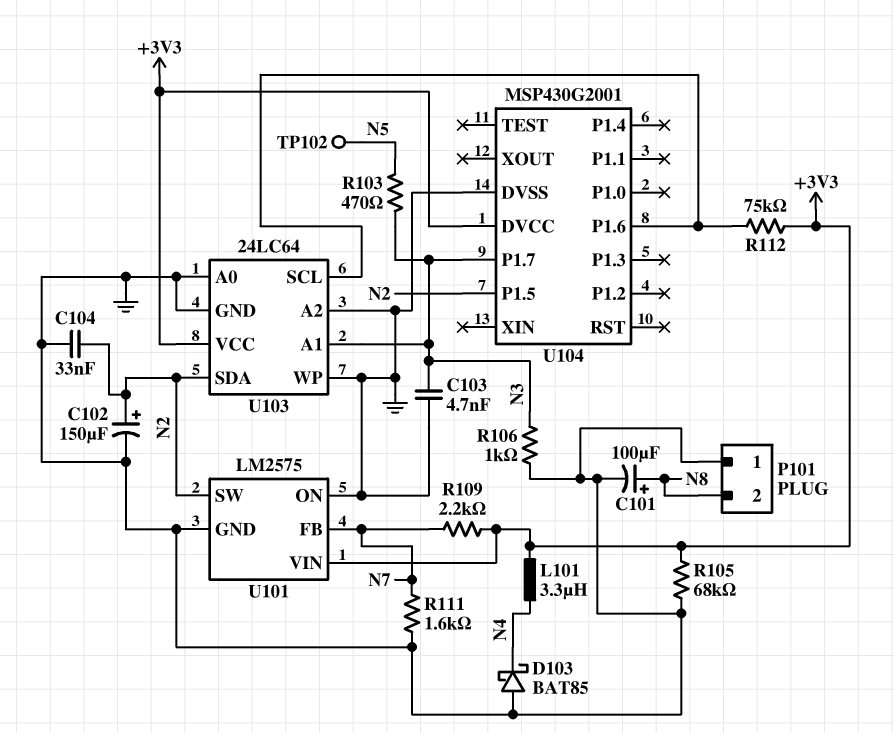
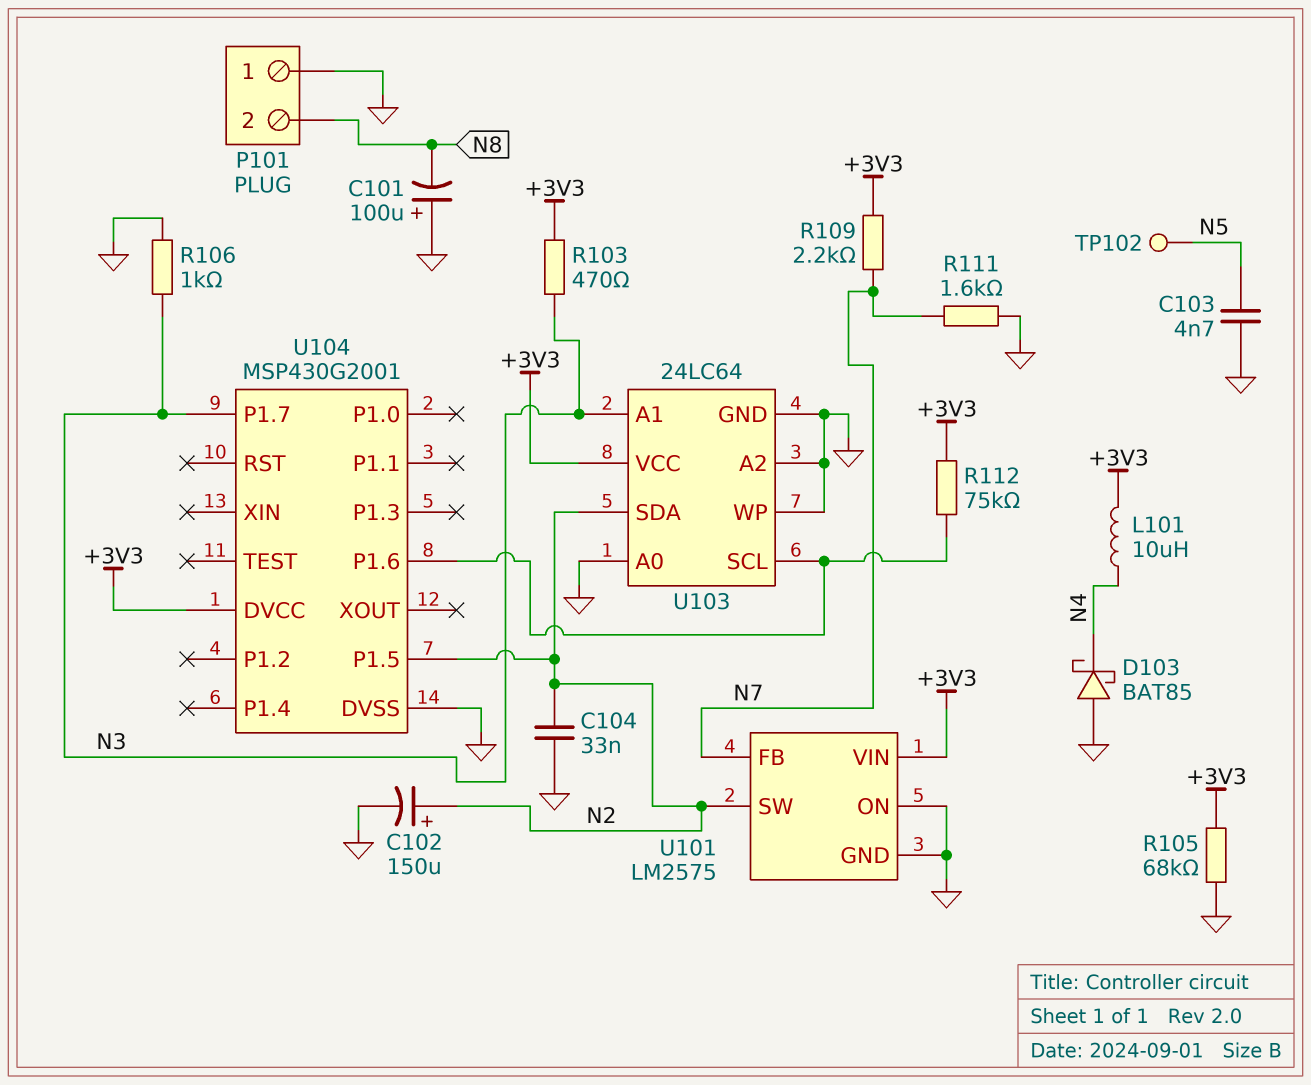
C101: 100uF (plus N8, minus GND) -> 100uF (plus GND, minus N8)
C103: 4.7nF (GND, N3) -> 4.7nF (GND, N5)
L101: 3.3uH (+3V3, N4) -> 10uH (+3V3, N4)
R103: 470 (N3, N5) -> 470 (+3V3, N3)

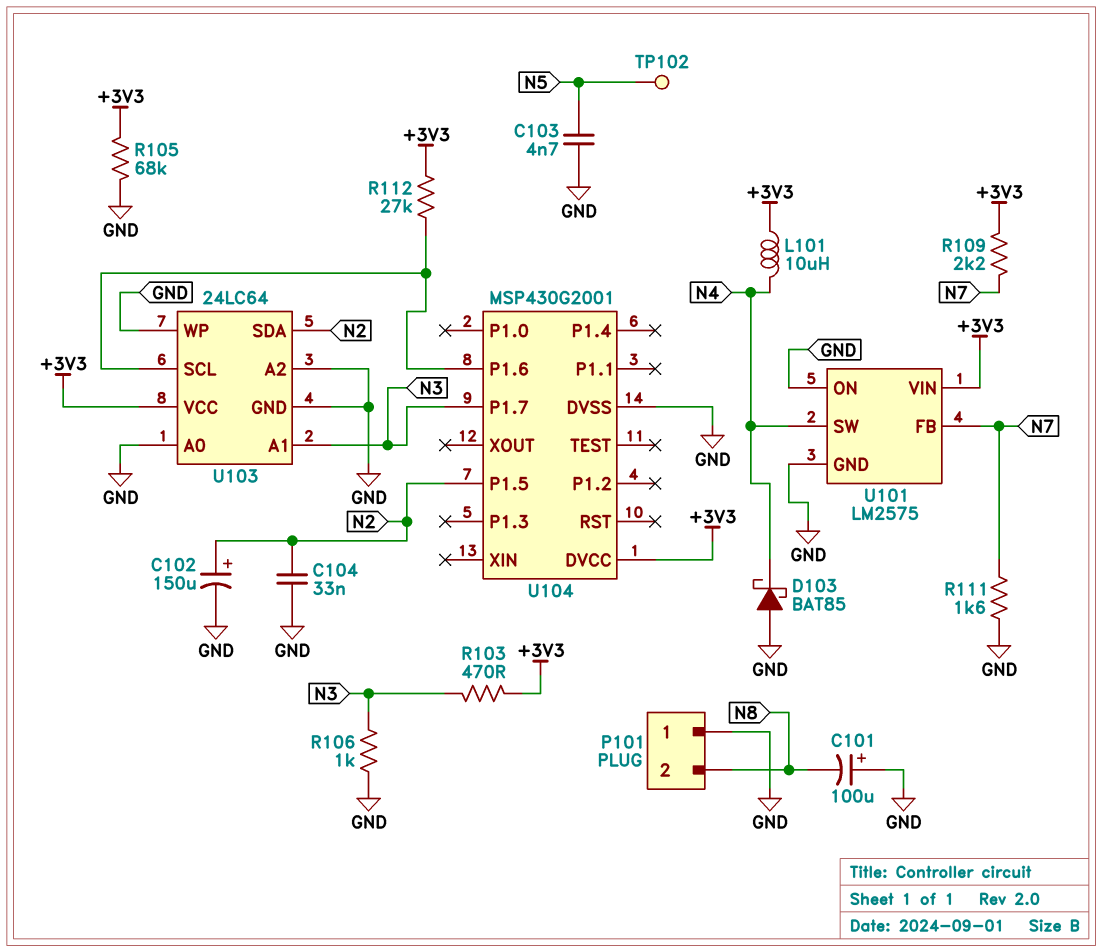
R112: 75k (+3V3, U103/SCL) -> 27k (+3V3, U103/SCL)
U101 pin SW: N2 -> N4

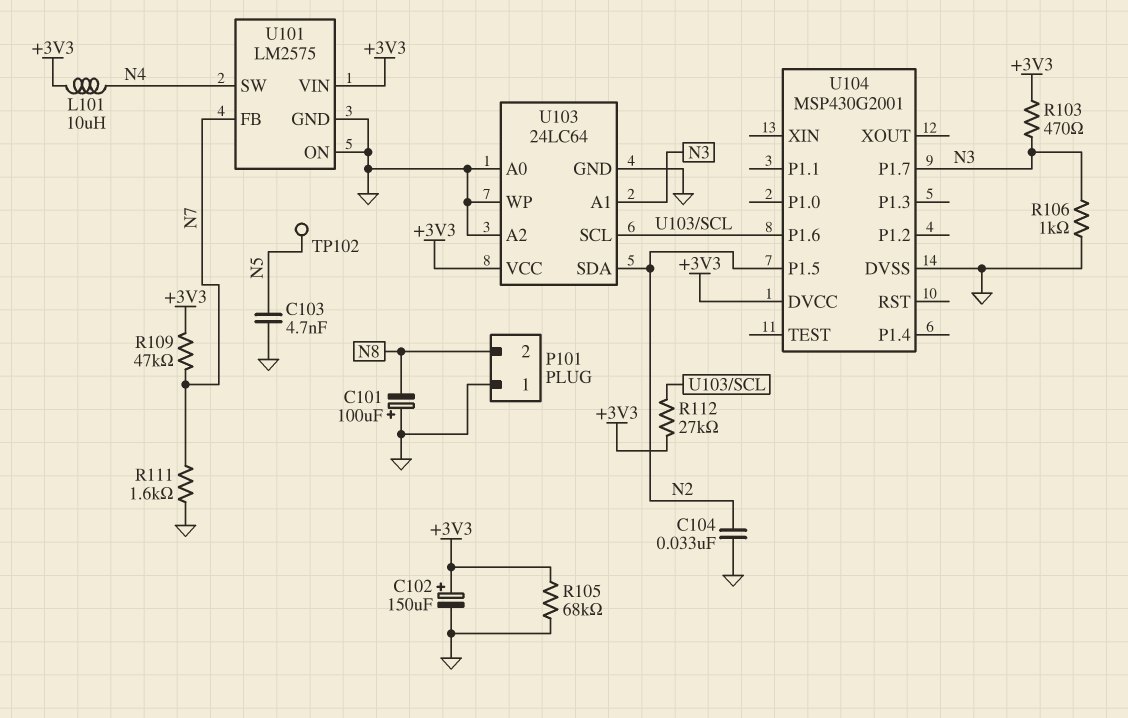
C102: 150uF (plus N2, minus GND) -> 150uF (plus +3V3, minus GND)
D103: schottky BAT85 (A GND, K N4) -> none
R109: 2.2k (+3V3, N7) -> 47k (+3V3, N7)

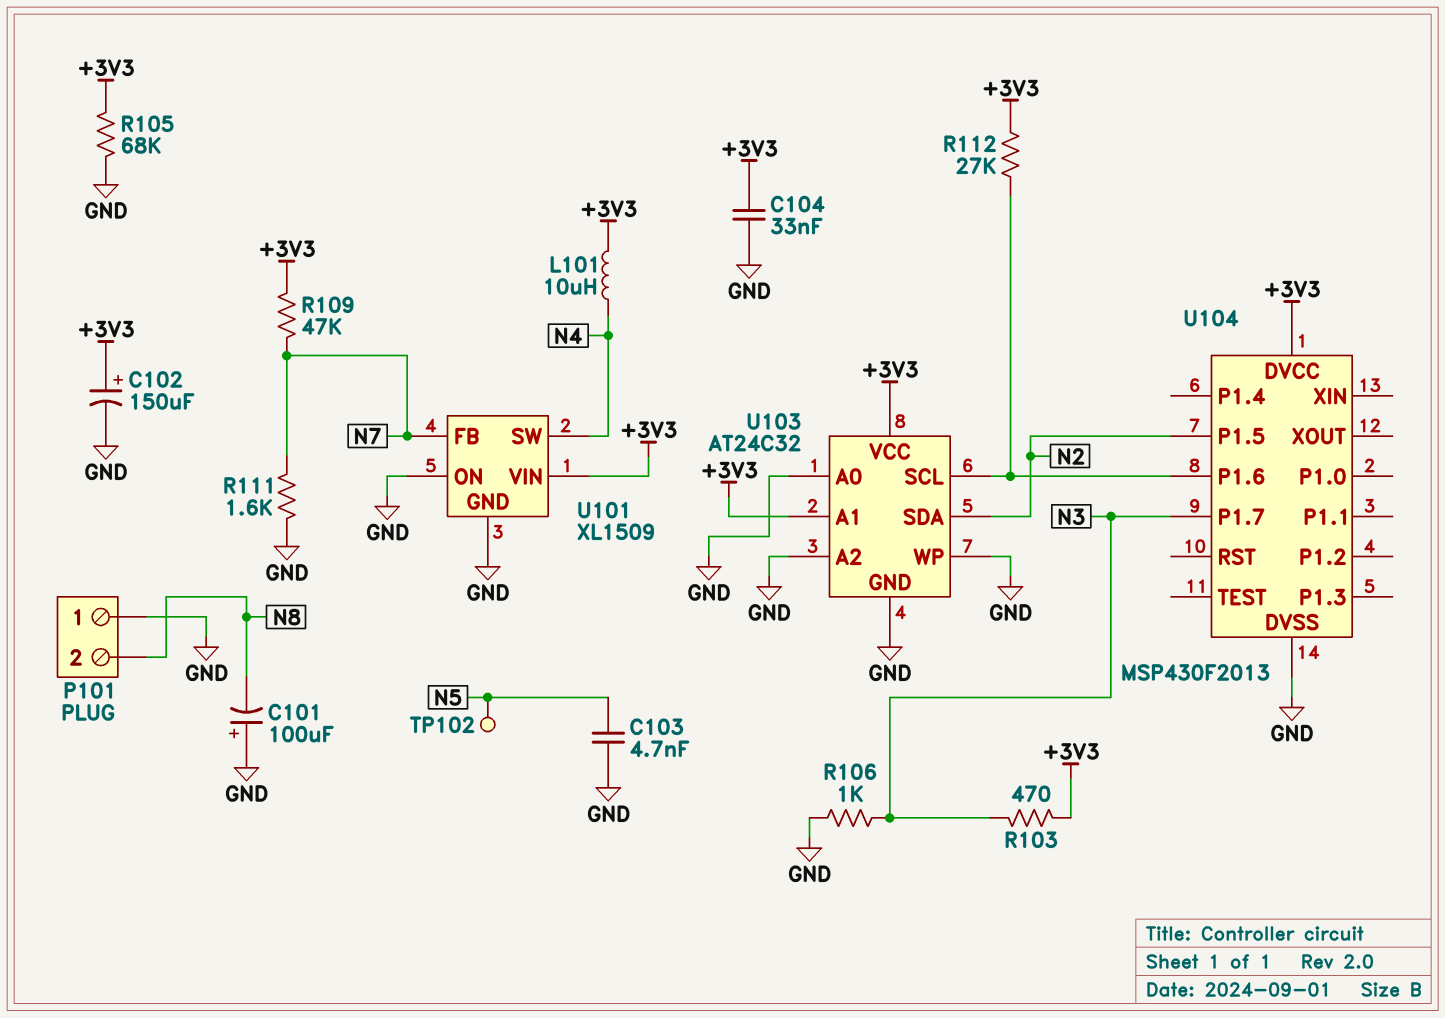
C104: 33nF (GND, N2) -> 33nF (+3V3, GND)
U101: LM2575 -> XL1509
U103: 24LC64 -> AT24C32
U103 pin A1: N3 -> +3V3
U104: MSP430G2001 -> MSP430F2013

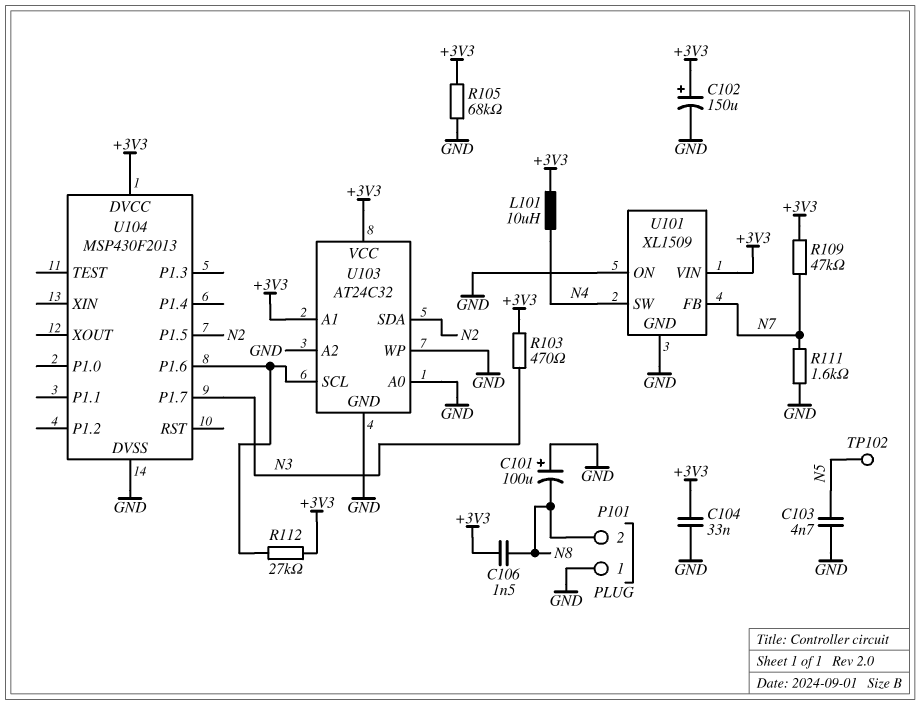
C106: none -> 1.5nF (+3V3, N8)
R106: 1k (GND, N3) -> none

